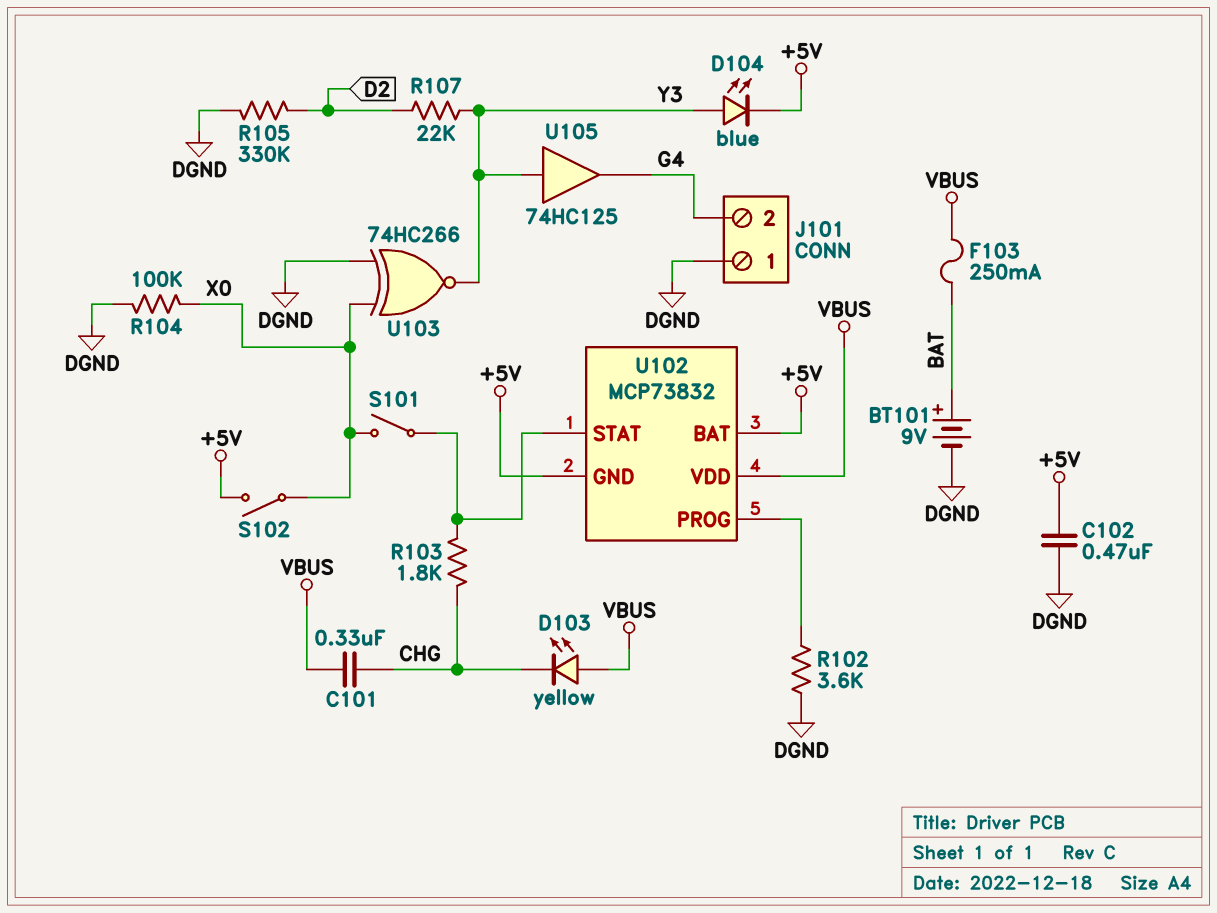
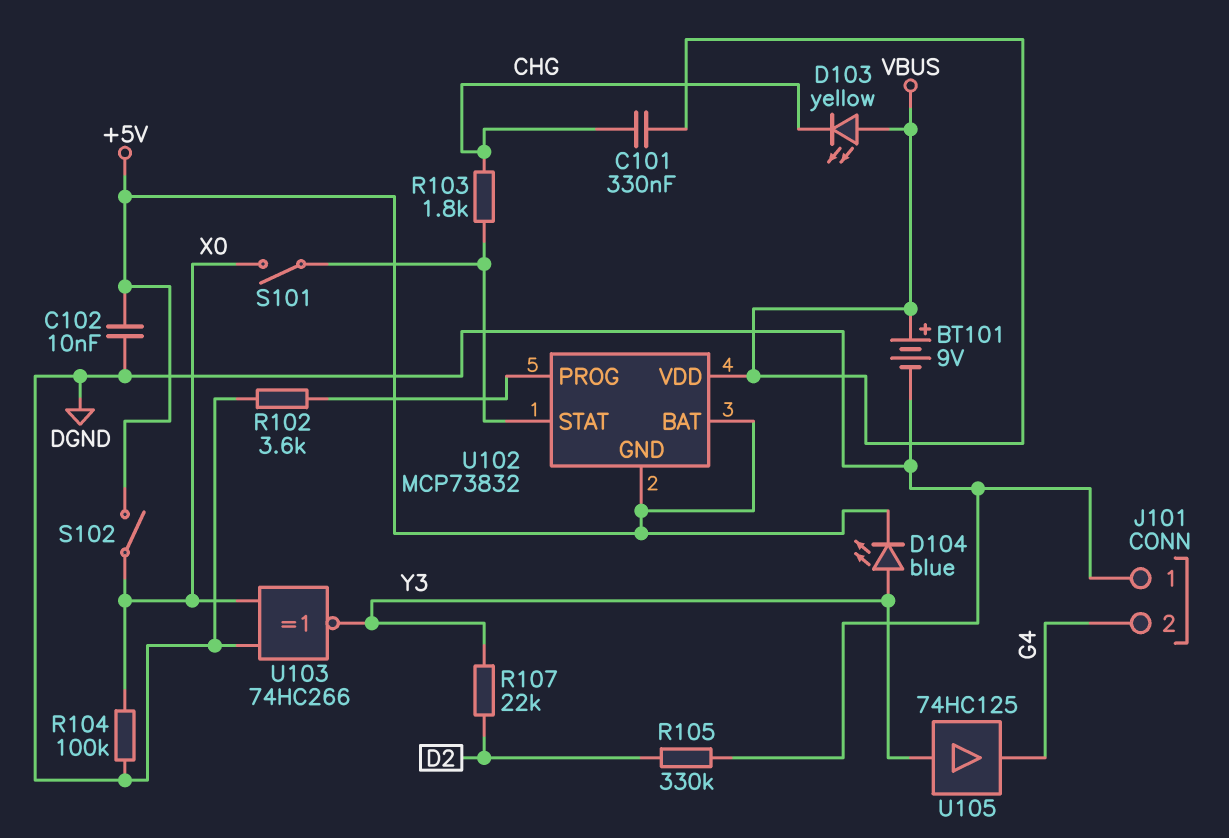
BT101: 9V (plus BAT, minus DGND) -> 9V (plus VBUS, minus DGND)
C102: 470nF (+5V, DGND) -> 10nF (+5V, DGND)
F103: 250mA (BAT, VBUS) -> none

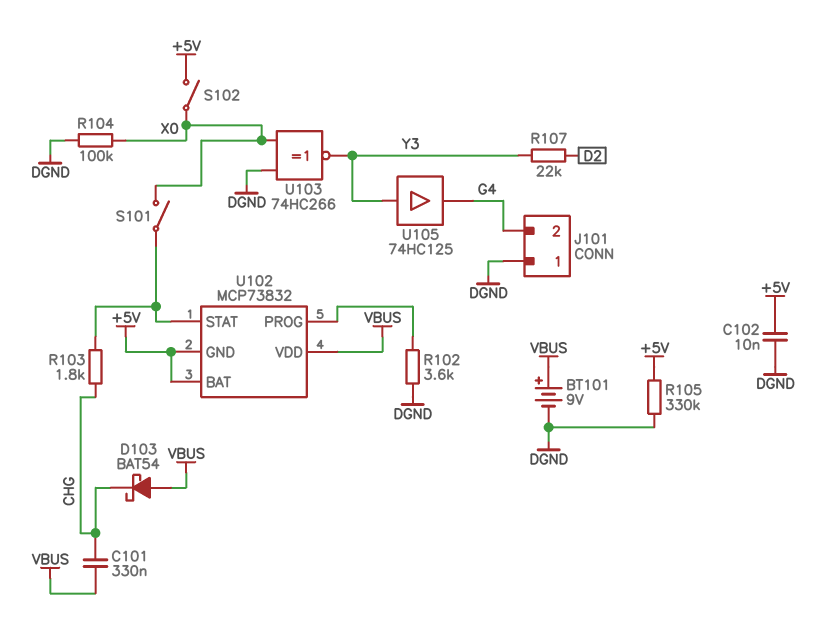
D103: LED yellow (A VBUS, K CHG) -> schottky BAT54 (A VBUS, K CHG)
D104: LED blue (A Y3, K +5V) -> none
R105: 330k (D2, DGND) -> 330k (+5V, DGND)

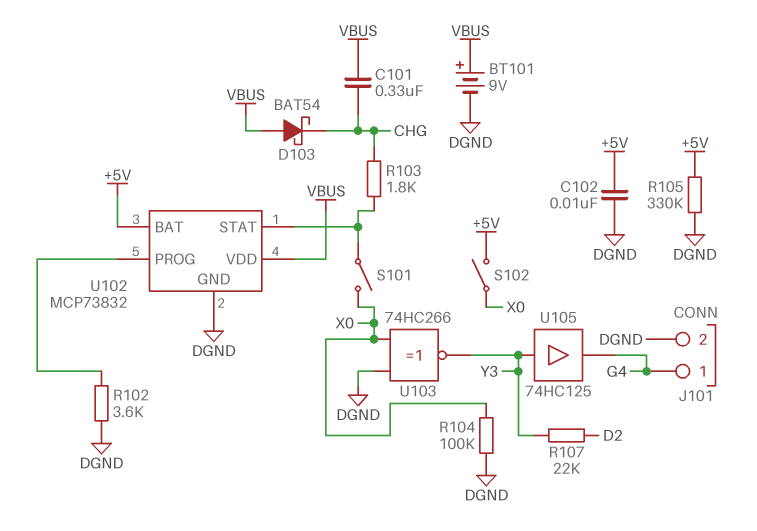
J101 pin 1: DGND -> G4
J101 pin 2: G4 -> DGND
U102 pin GND: +5V -> DGND

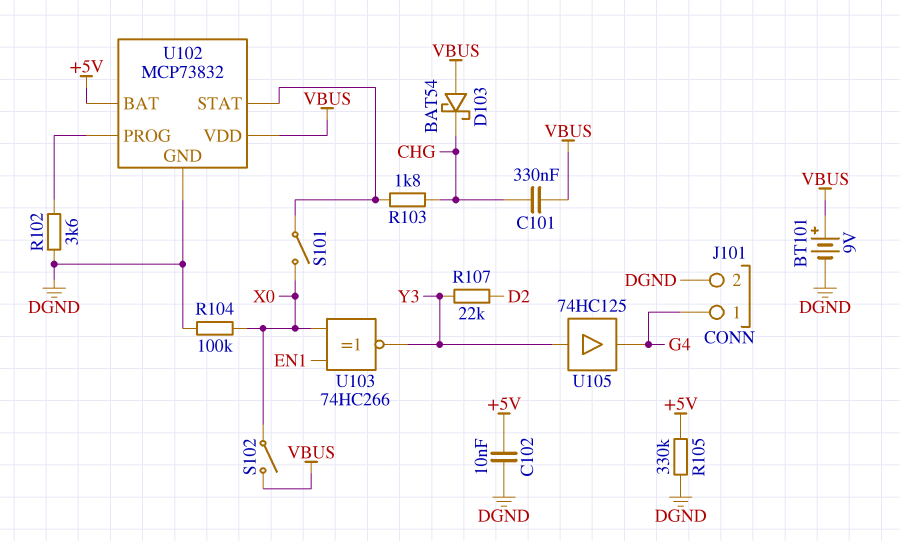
S102: switch (+5V, X0) -> switch (VBUS, X0)
U103: XNOR 74HC266 (in DGND, in X0, out Y3) -> XNOR 74HC266 (in EN1, in X0, out Y3)

